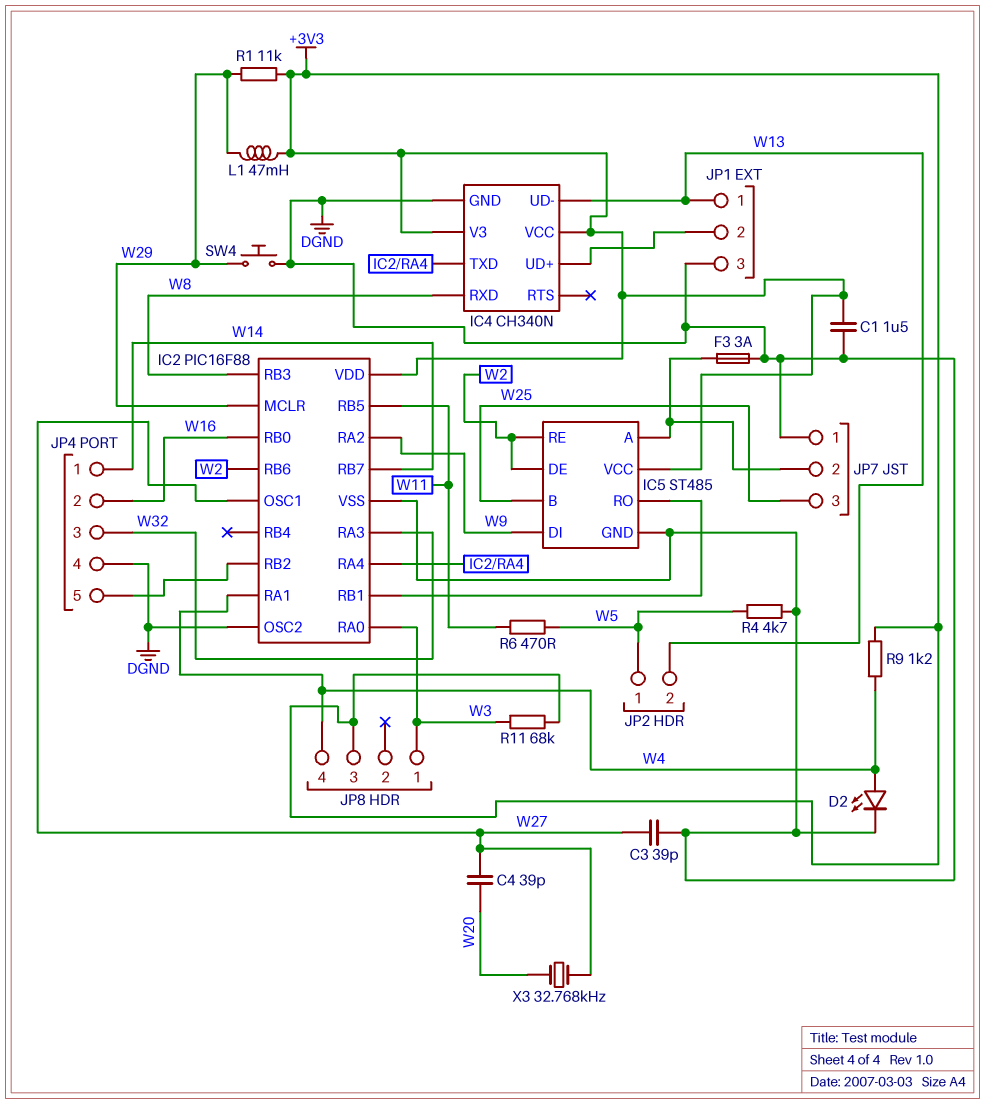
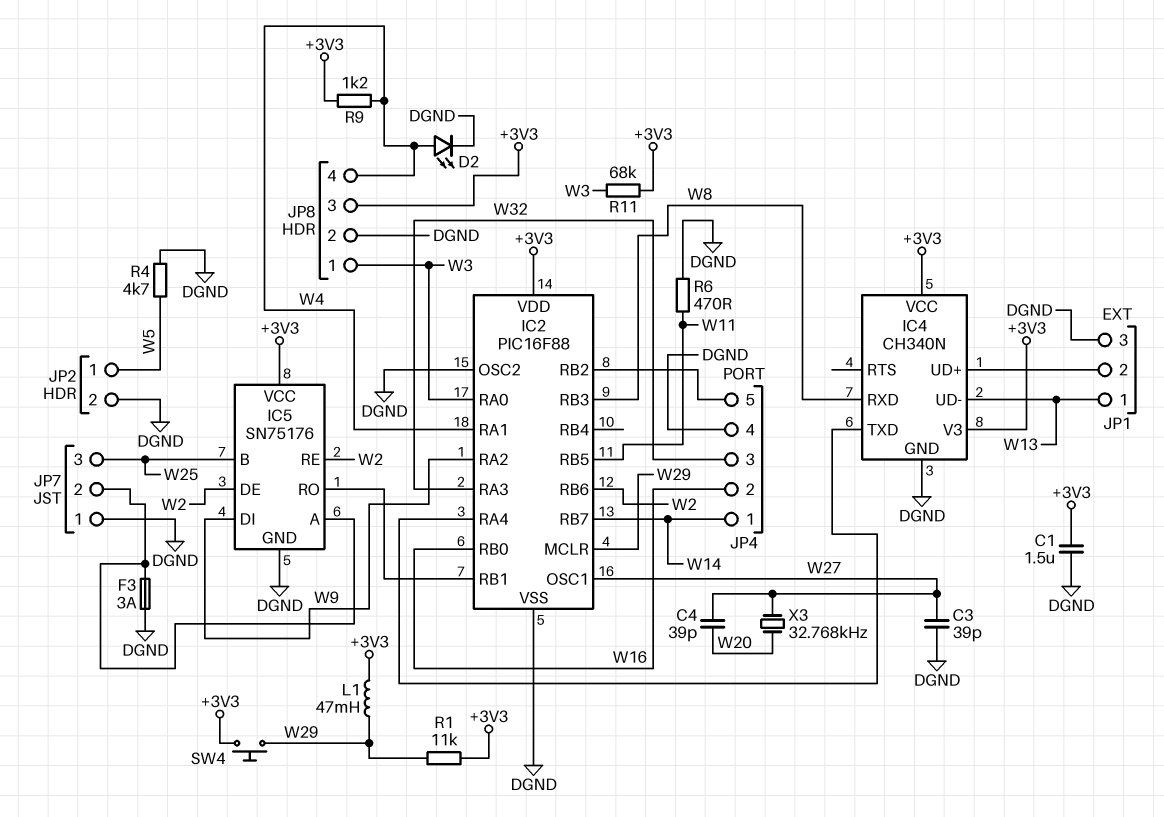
IC5: ST485 -> SN75176
JP2 pin 2: W13 -> DGND
JP8 pin 2: none -> DGND
R6: 470 (W5, W11) -> 470 (DGND, W11)
SW4: button (DGND, W29) -> button (+3V3, W29)

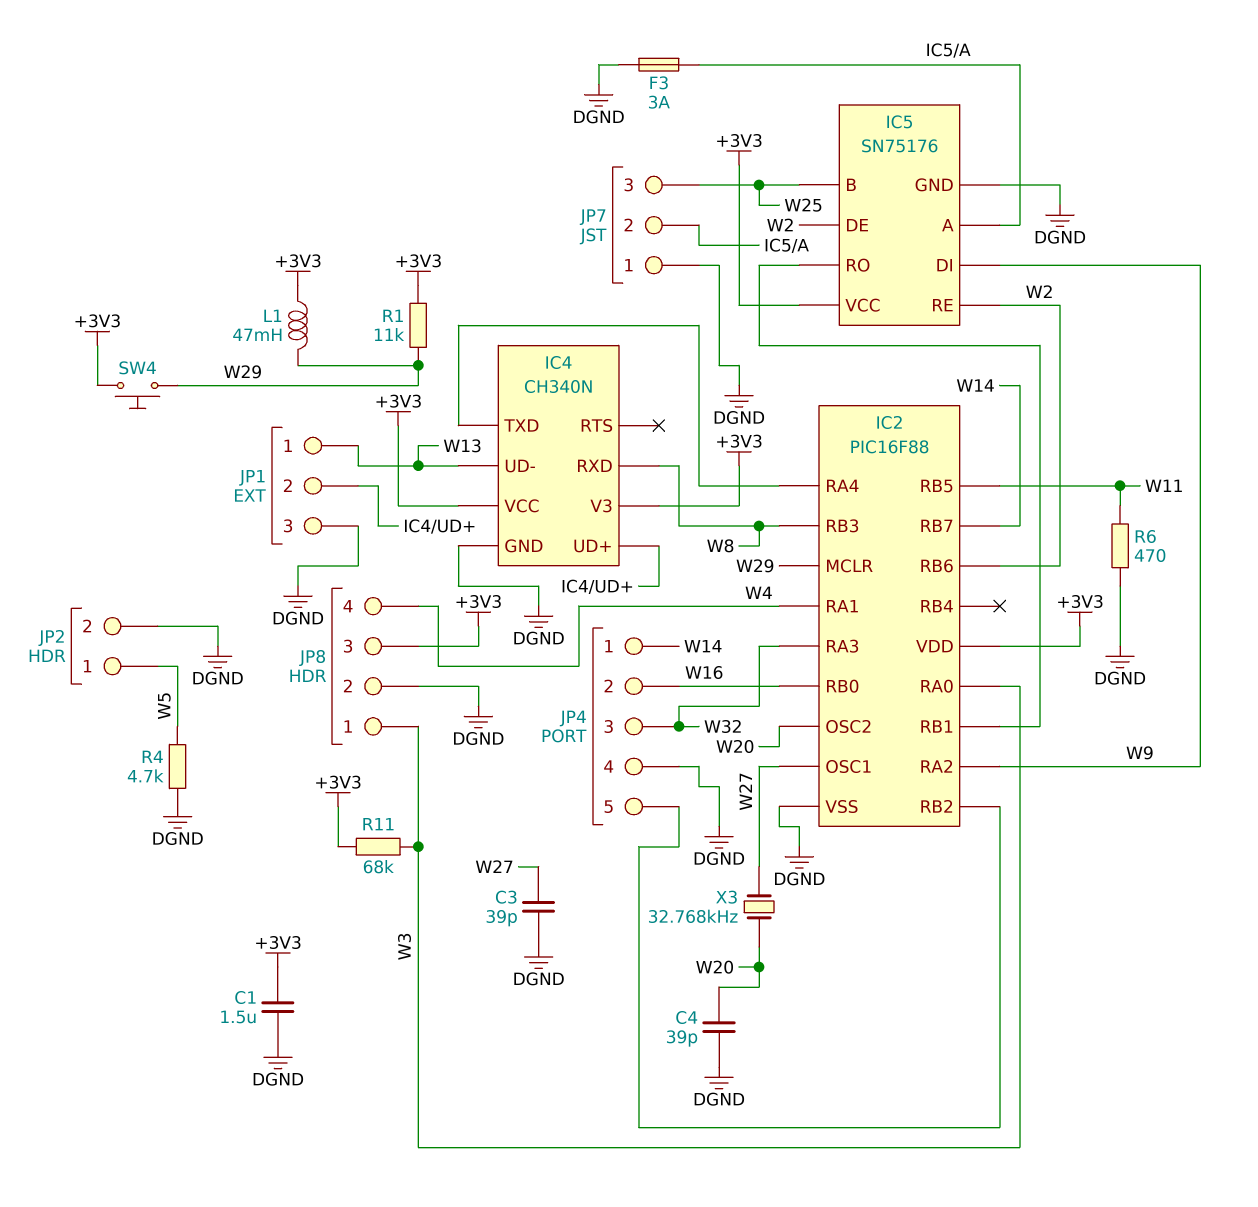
C4: 39pF (W20, W27) -> 39pF (DGND, W20)
D2: LED (A W4, K DGND) -> none
IC2 pin OSC2: DGND -> W20
R9: 1.2k (+3V3, W4) -> none

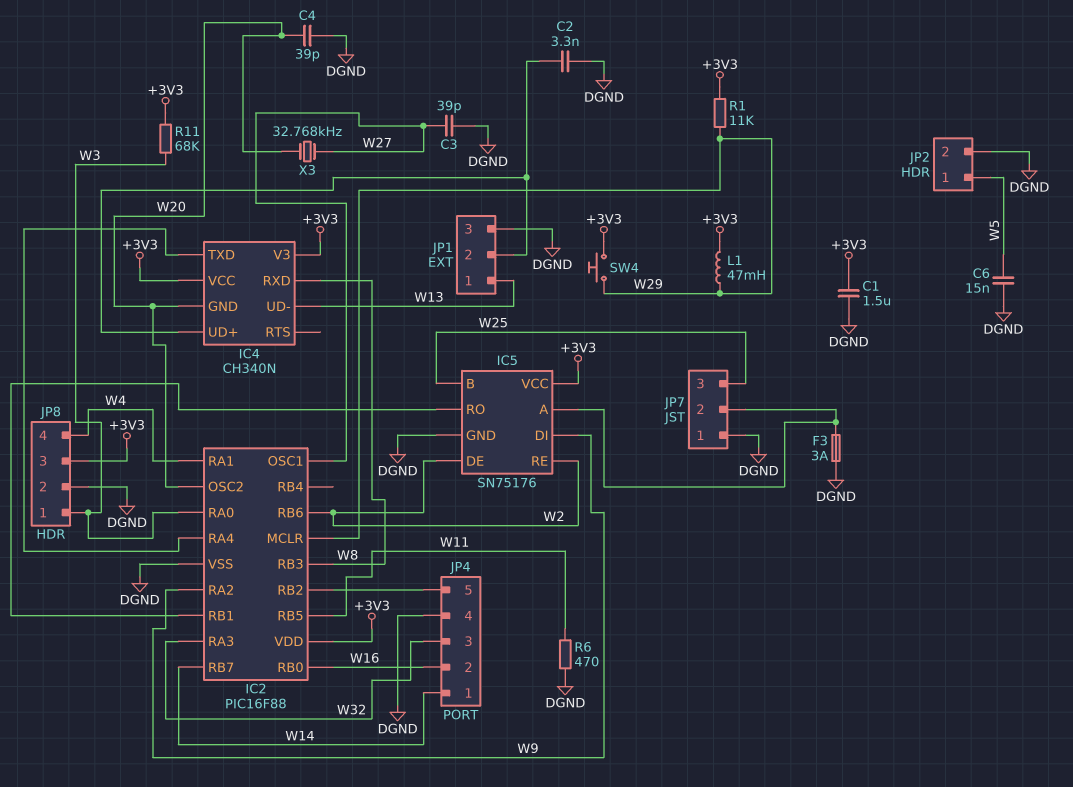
C2: none -> 3.3nF (DGND, IC4/UD+)
C6: none -> 15nF (DGND, W5)
IC4 pin GND: DGND -> W20
R4: 4.7k (DGND, W5) -> none

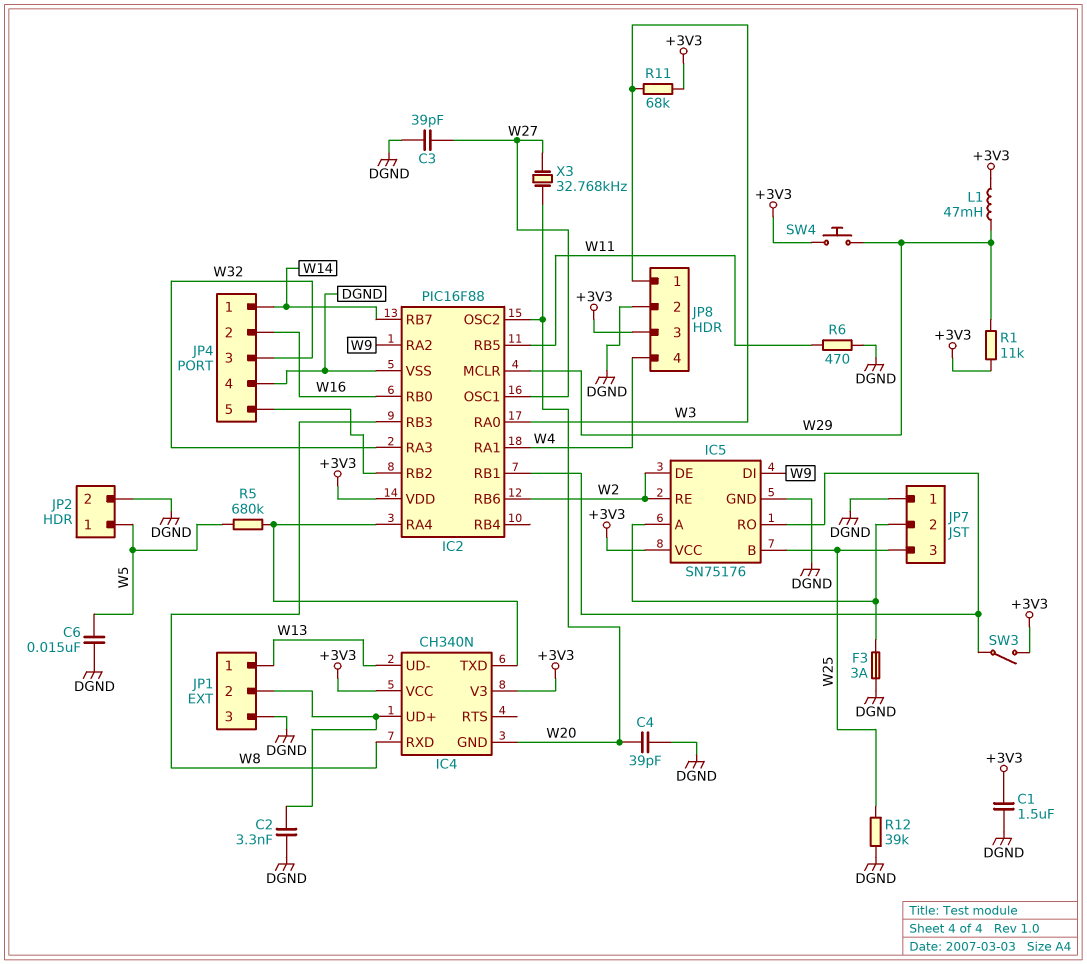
R5: none -> 680k (IC2/RA4, W5)
R12: none -> 39k (DGND, W25)
SW3: none -> switch (+3V3, IC2/RB1)

